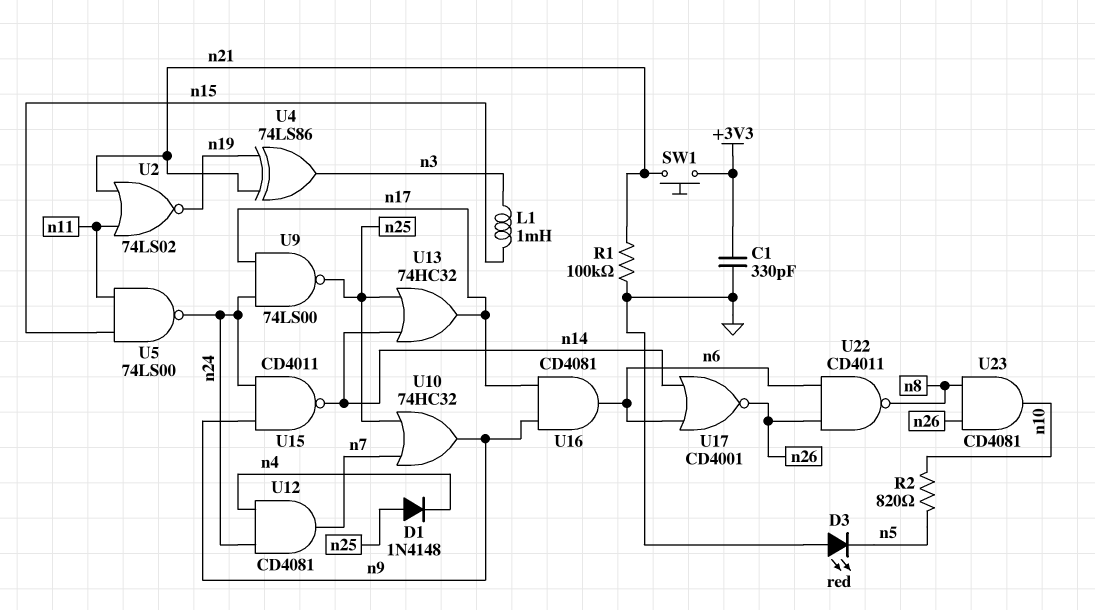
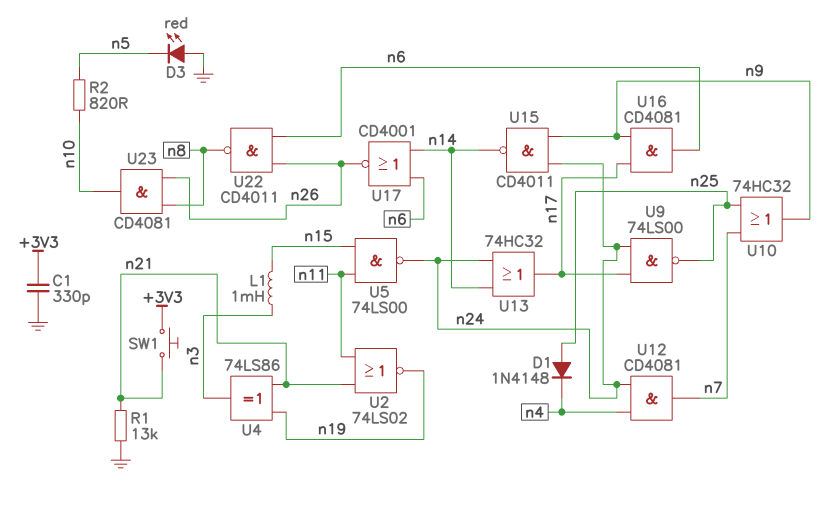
R1: 100k (GND, n21) -> 13k (GND, n21)
U13: OR 74HC32 (in n14, in n25, out n17) -> OR 74HC32 (in n14, in n24, out n17)

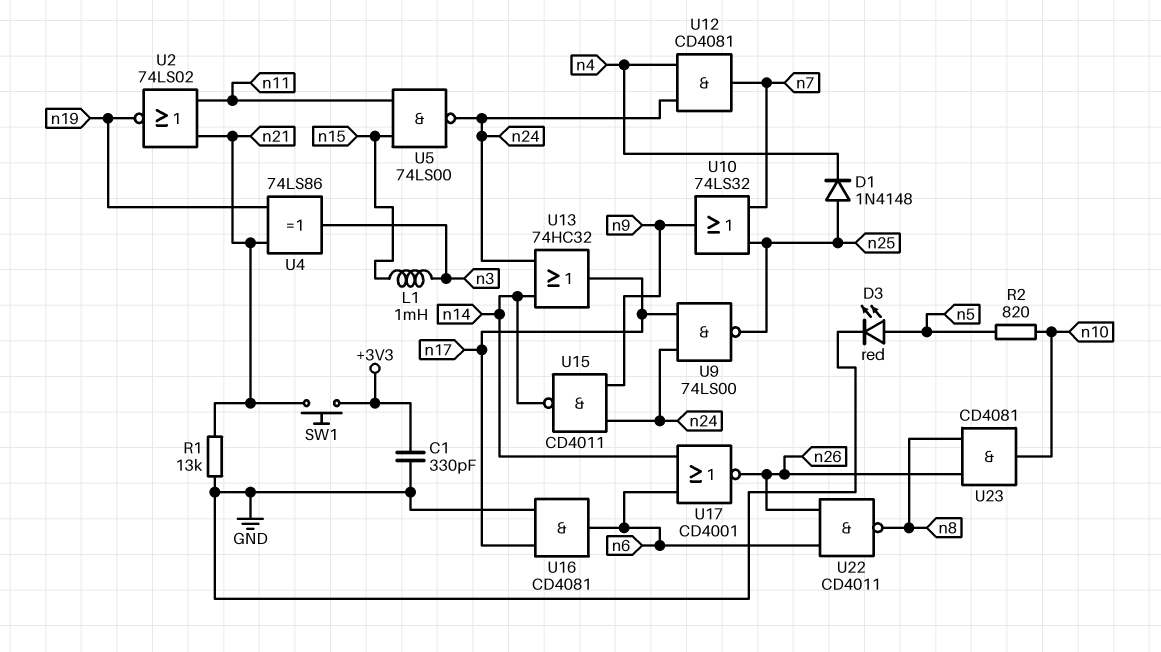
D3: LED red (A GND, K n5) -> LED red (A n5, K GND)
U10: OR 74HC32 (in n7, in n25, out n9) -> OR 74LS32 (in n7, in n25, out n9)
U16: AND CD4081 (in n9, in n17, out n6) -> AND CD4081 (in GND, in n17, out n6)

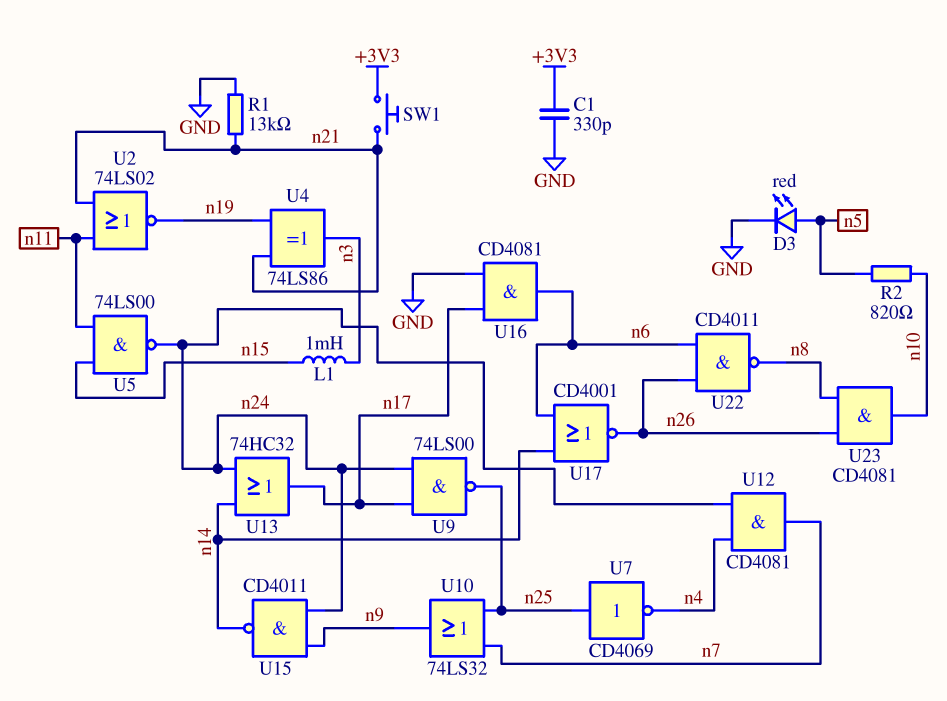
D1: diode 1N4148 (A n25, K n4) -> none
U7: none -> NOT CD4069 (in n25, out n4)

